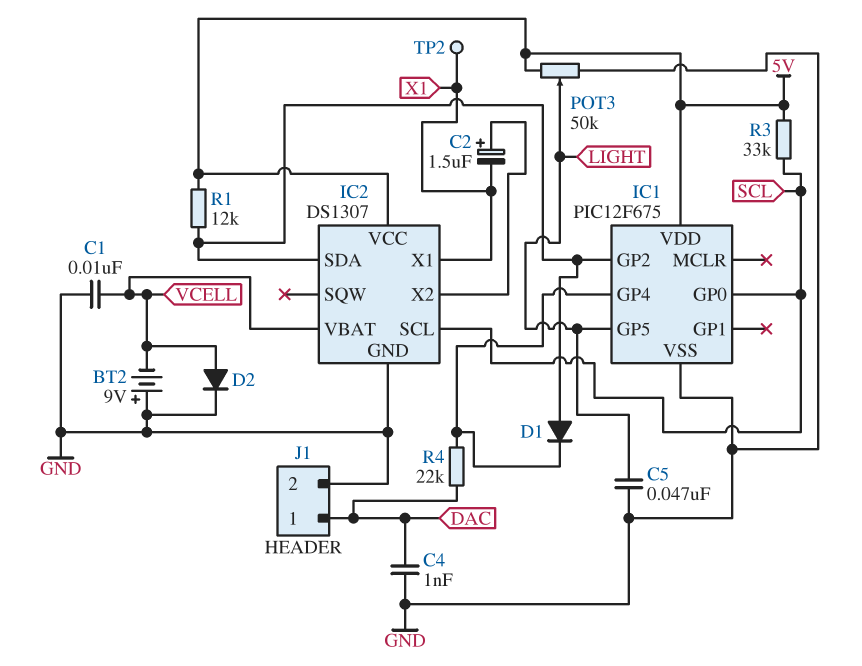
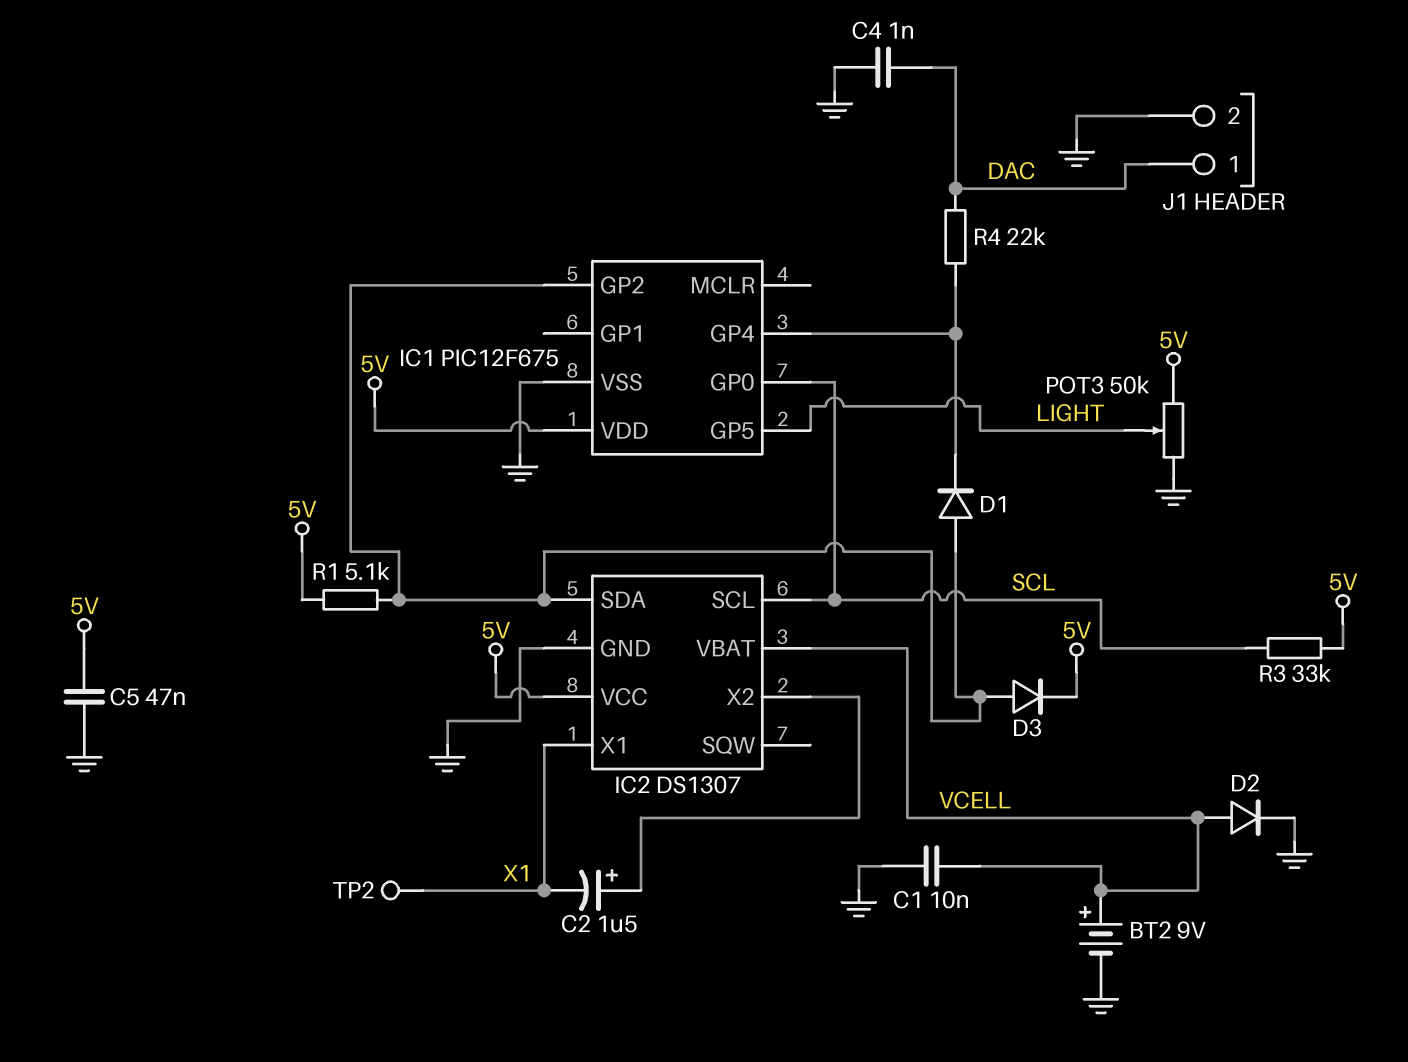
BT2: 9V (plus GND, minus VCELL) -> 9V (plus VCELL, minus GND)
C5: 47nF (GND, LIGHT) -> 47nF (5V, GND)
D3: none -> diode (A IC1/GP2, K 5V)
R1: 12k (5V, IC1/GP2) -> 5.1k (5V, IC1/GP2)

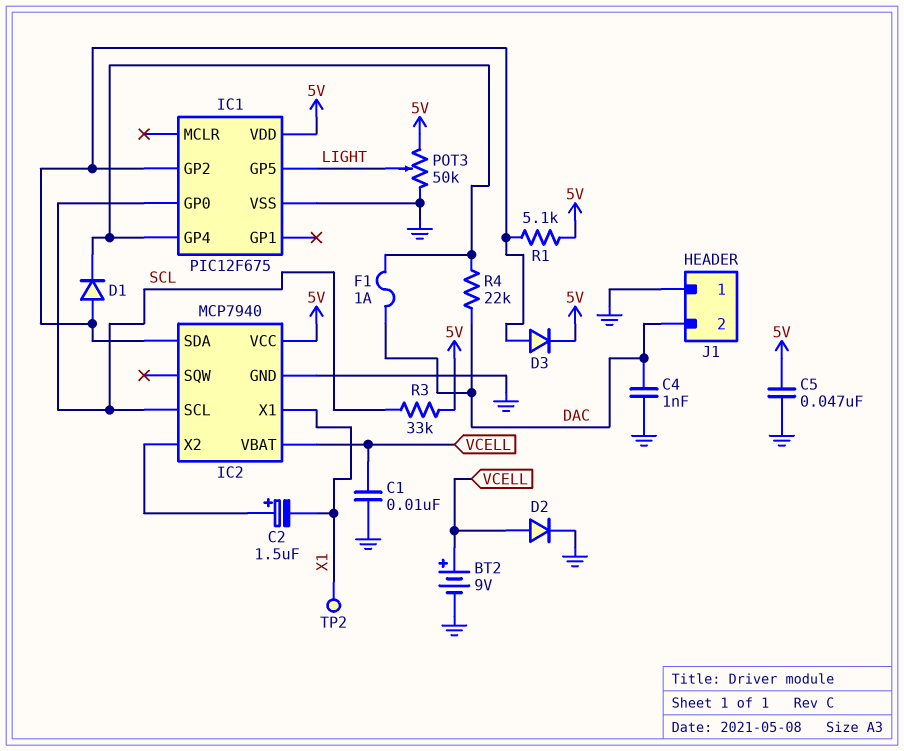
F1: none -> 1A (DAC, IC1/GP4)
IC2: DS1307 -> MCP7940
J1 pin 1: DAC -> GND
J1 pin 2: GND -> DAC

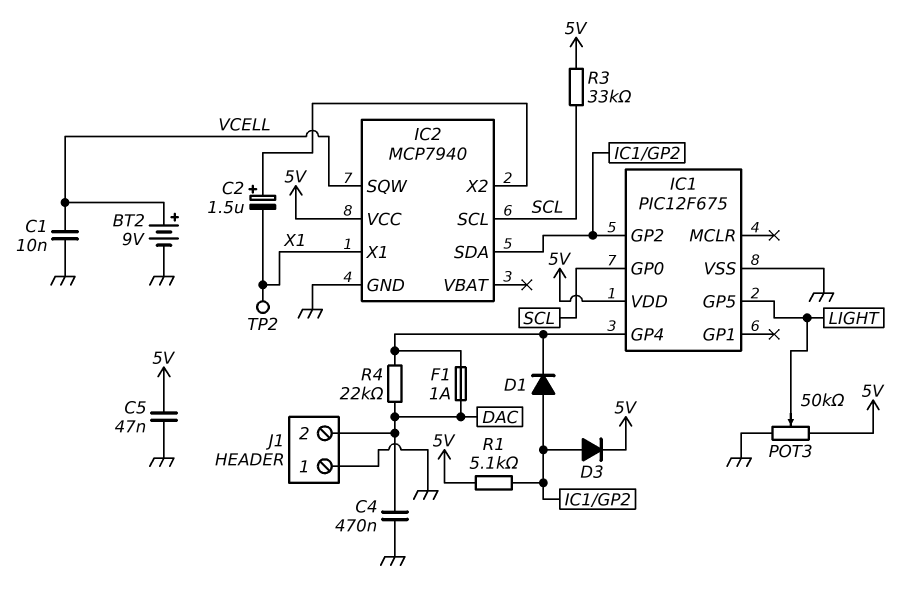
C4: 1nF (DAC, GND) -> 470nF (DAC, GND)
D2: diode (A VCELL, K GND) -> none
IC2 pin SQW: none -> VCELL
IC2 pin VBAT: VCELL -> none

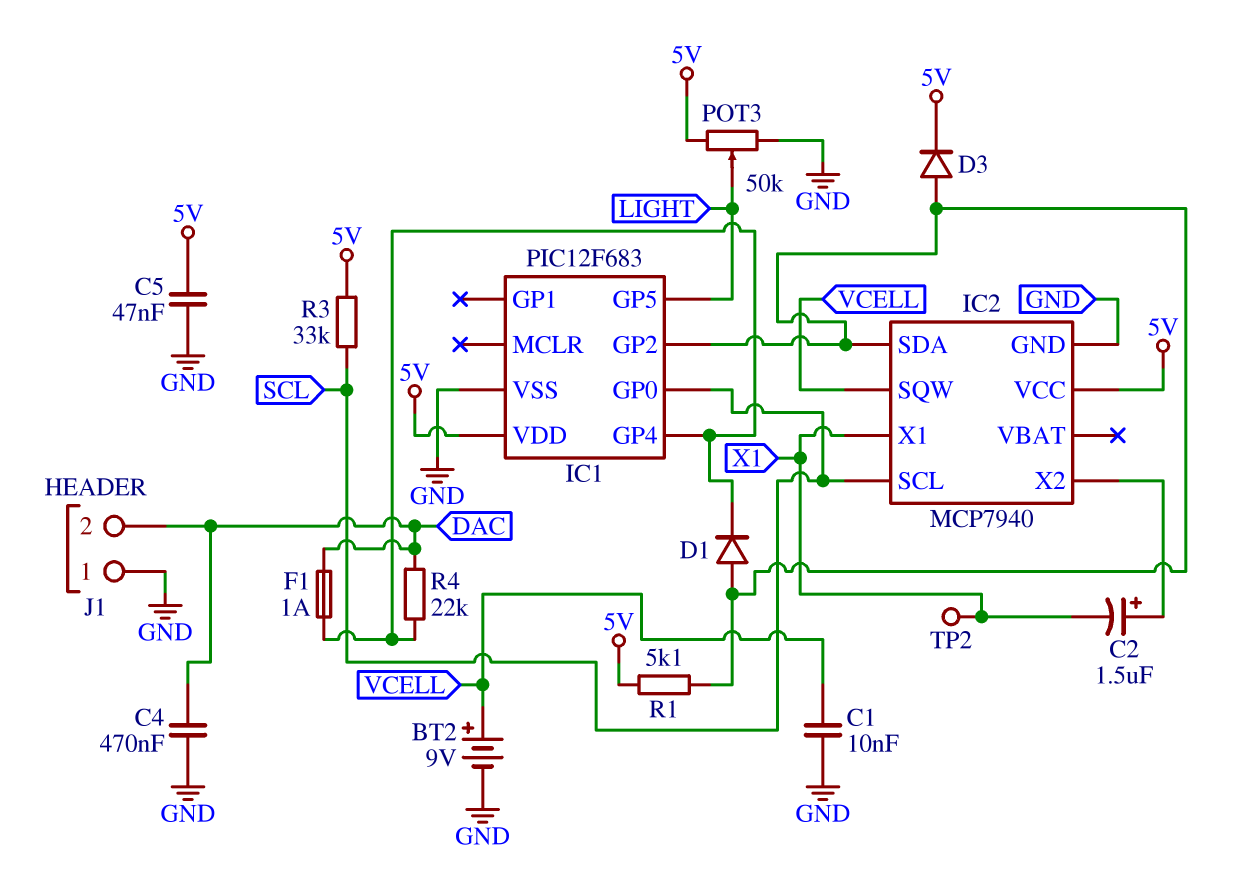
IC1: PIC12F675 -> PIC12F683

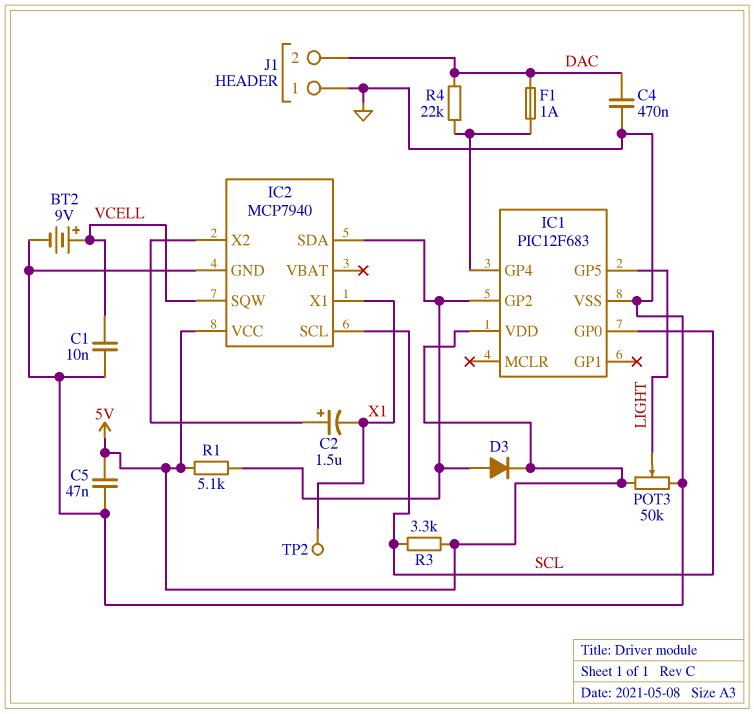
D1: diode (A IC1/GP2, K IC1/GP4) -> none
R3: 33k (5V, SCL) -> 3.3k (5V, SCL)

